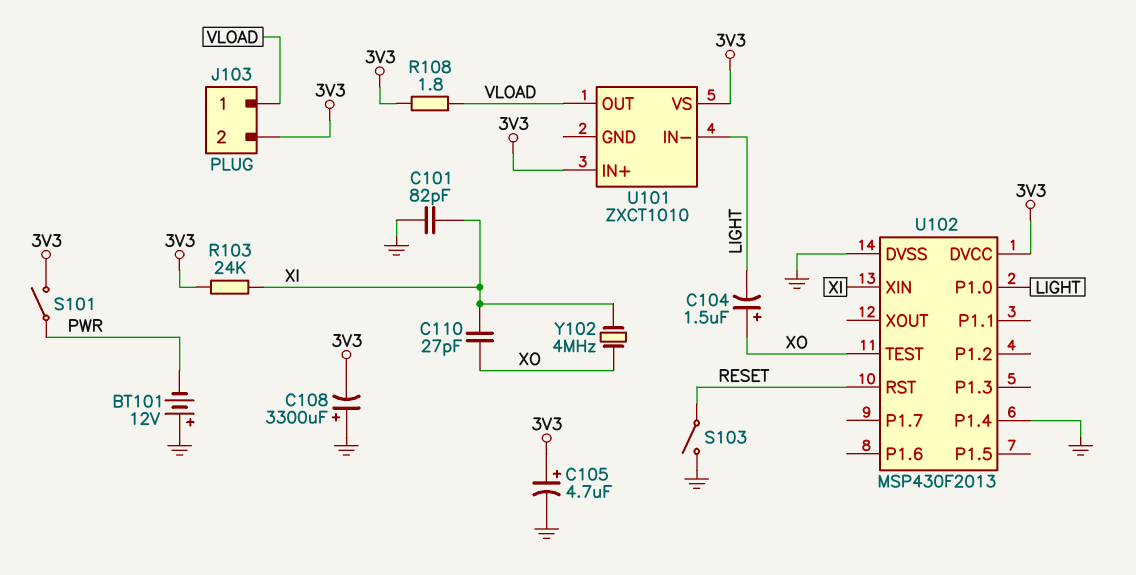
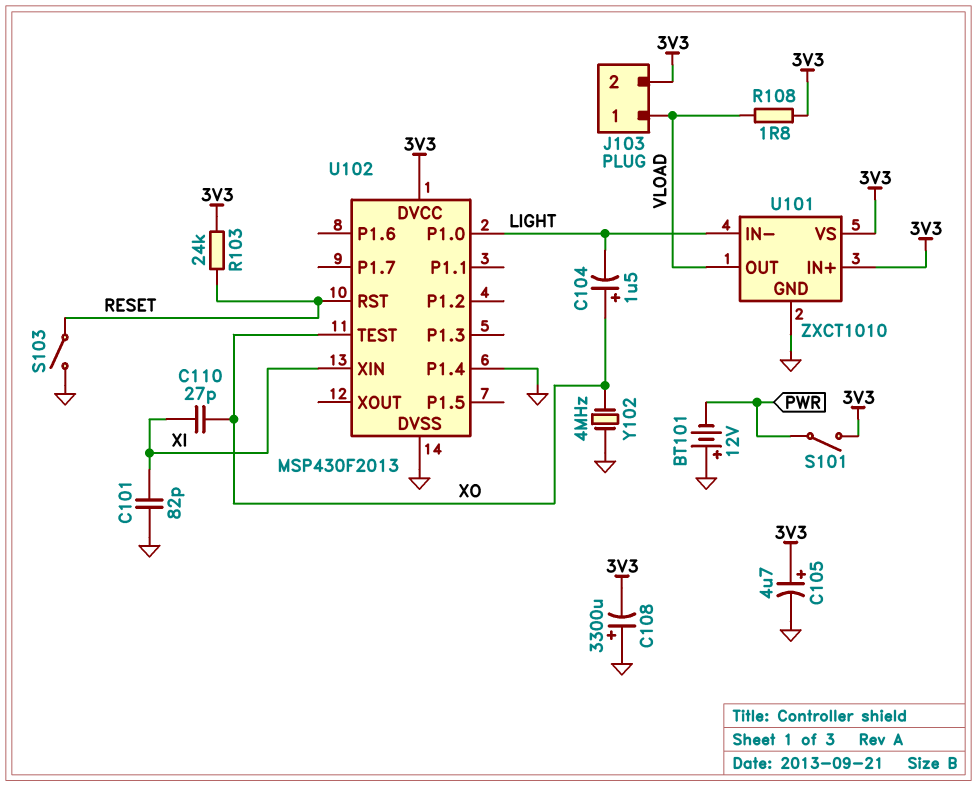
R103: 24k (3V3, XI) -> 24k (3V3, RESET)
U101 pin GND: none -> GND
Y102: 4MHz (XI, XO) -> 4MHz (GND, XO)

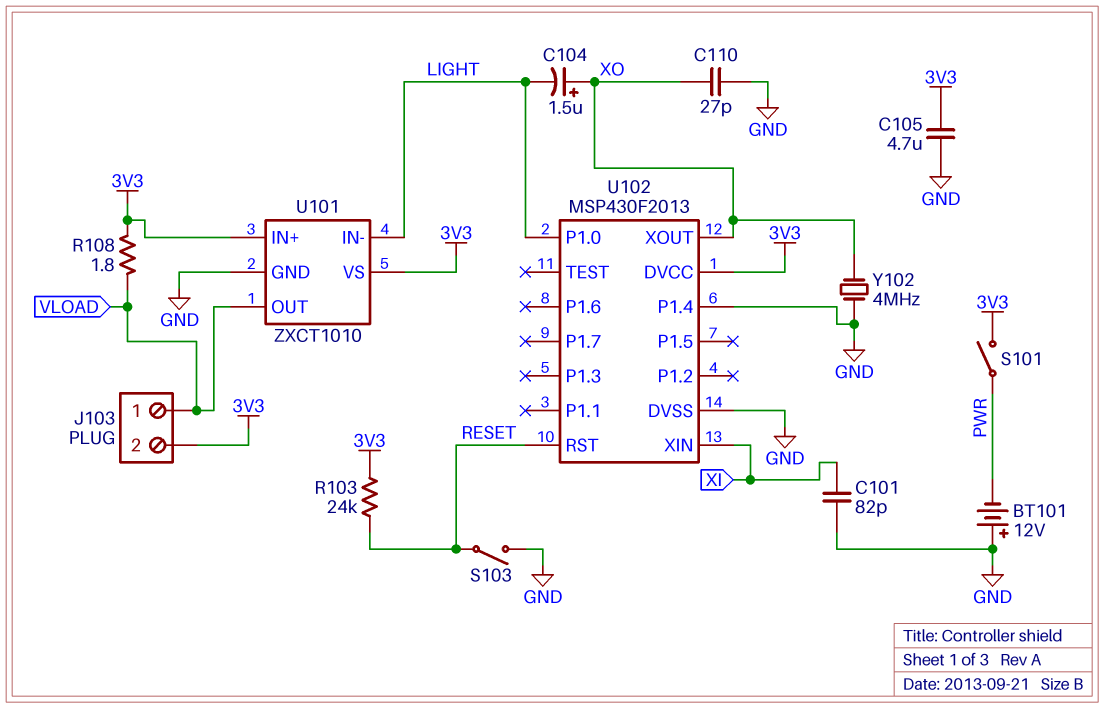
C105: 4.7uF (plus 3V3, minus GND) -> 4.7uF (3V3, GND)
C108: 3300uF (plus GND, minus 3V3) -> none
C110: 27pF (XI, XO) -> 27pF (GND, XO)
U102 pin TEST: XO -> none
U102 pin XOUT: none -> XO

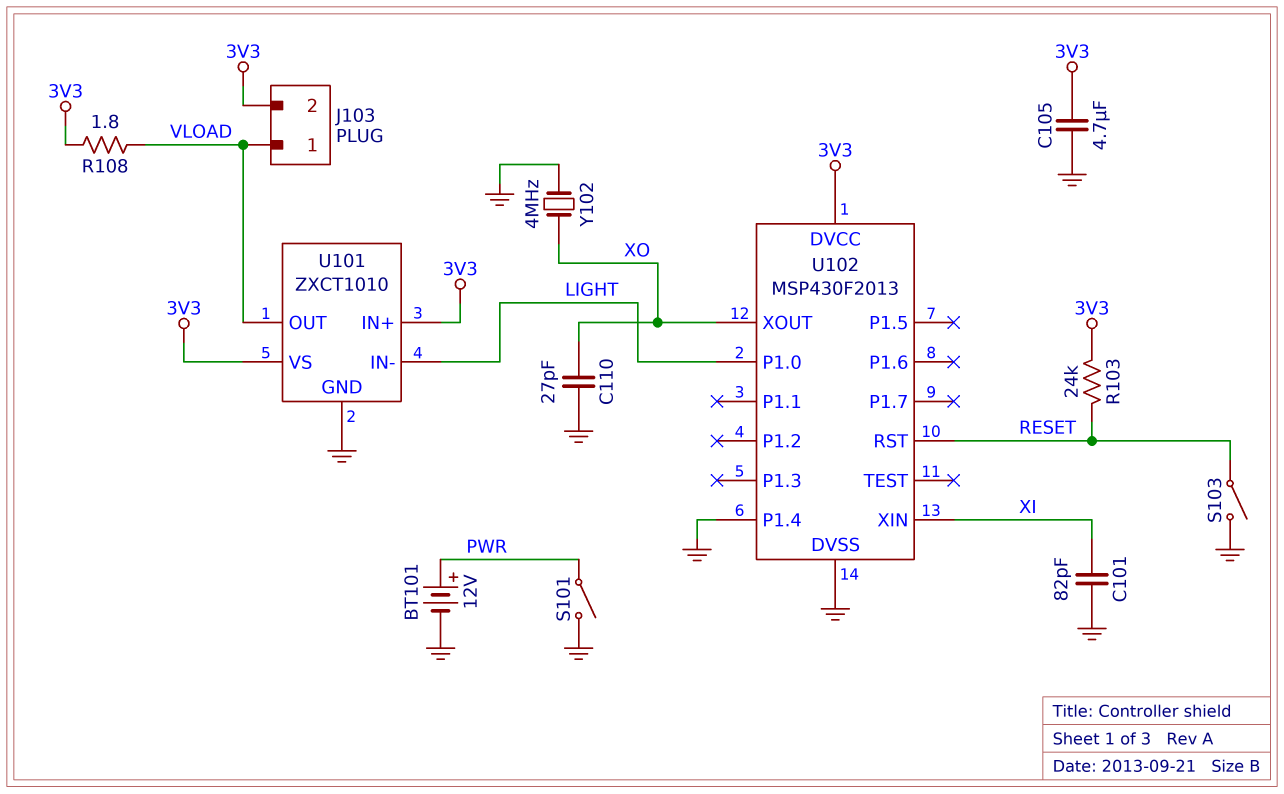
BT101: 12V (plus GND, minus PWR) -> 12V (plus PWR, minus GND)
C104: 1.5uF (plus XO, minus LIGHT) -> none
S101: switch (3V3, PWR) -> switch (GND, PWR)

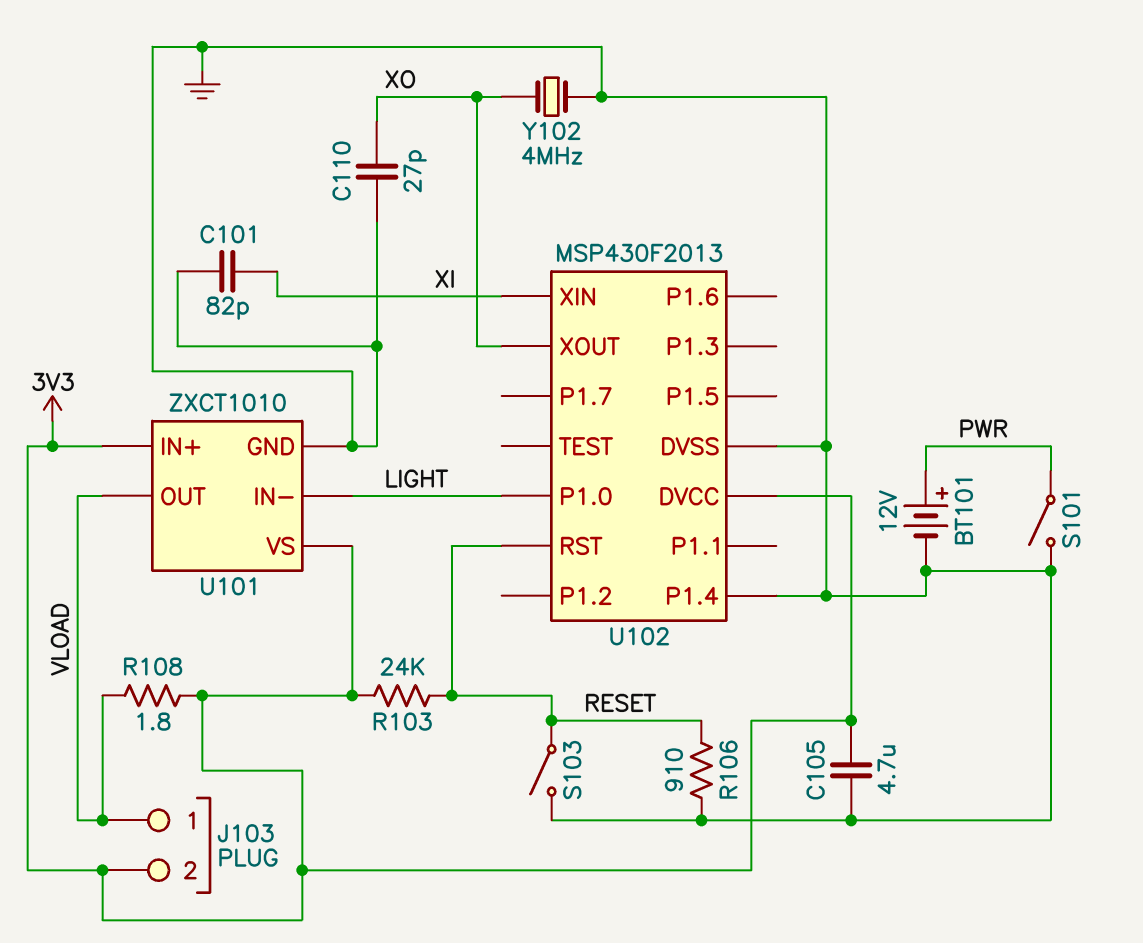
R106: none -> 910 (GND, RESET)

